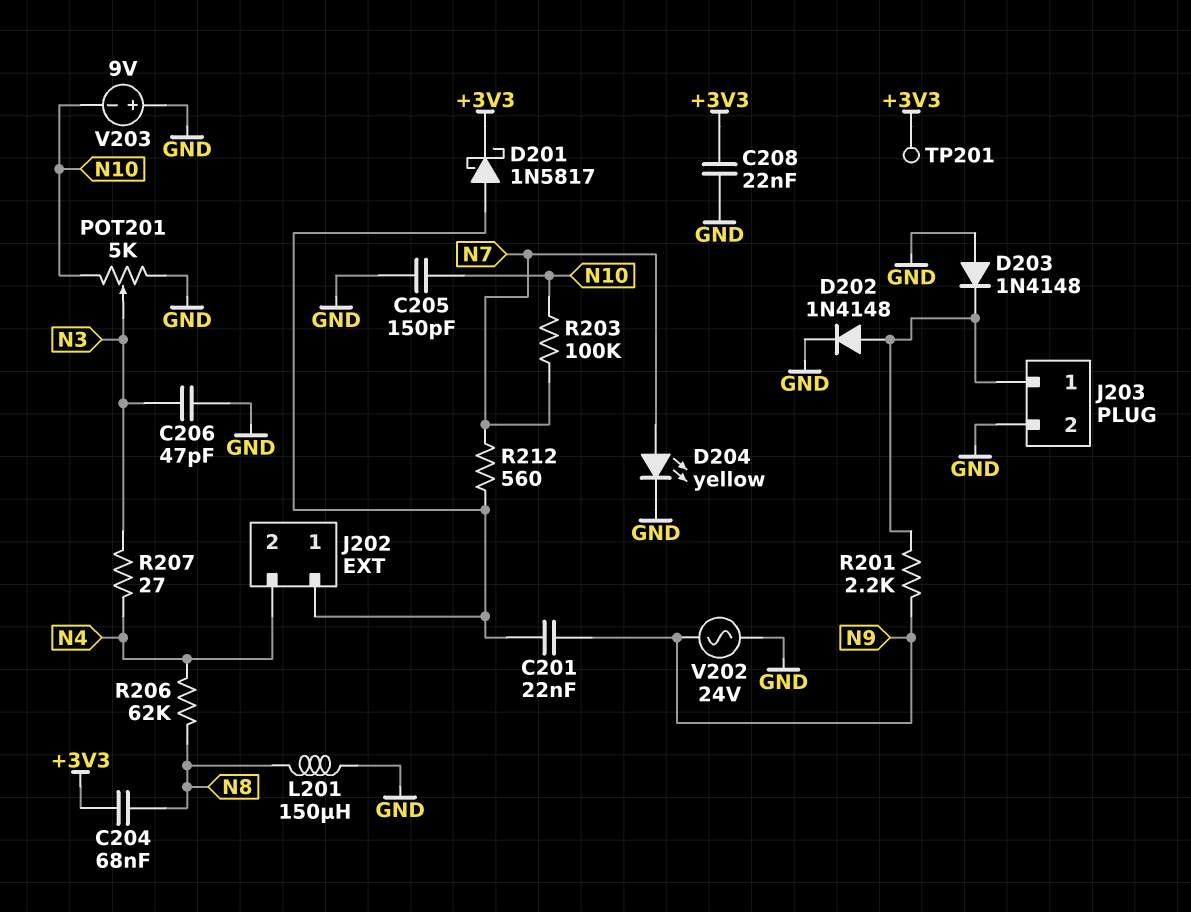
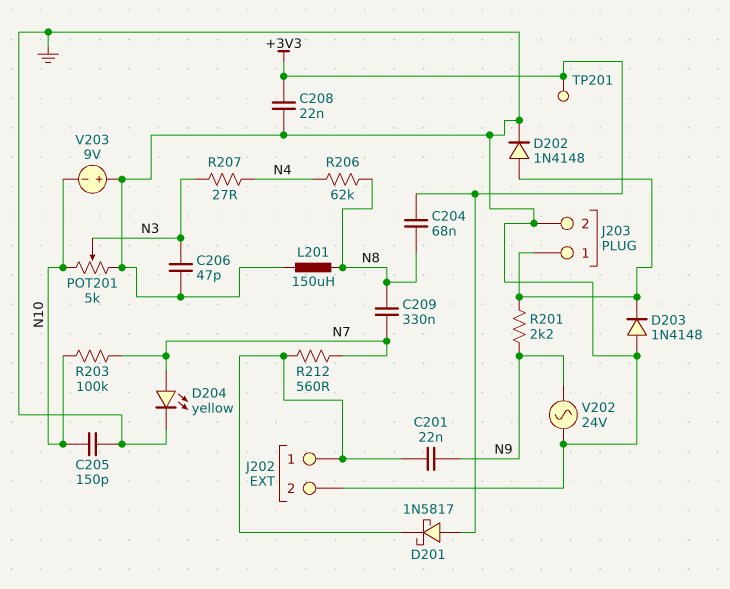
C209: none -> 330nF (N7, N8)
D201: schottky 1N5817 (A J202/1, K +3V3) -> schottky 1N5817 (A +3V3, K J202/1)
J202 pin 2: N4 -> GND

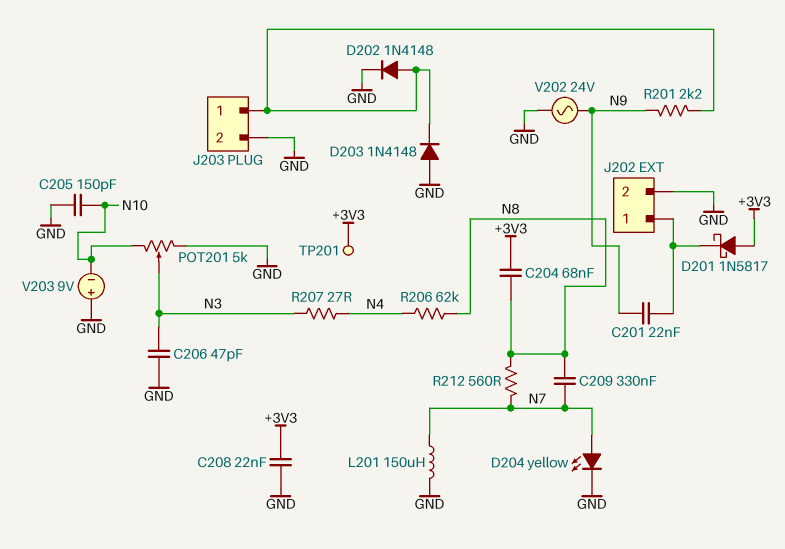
L201: 150uH (GND, N8) -> 150uH (GND, N7)
R203: 100k (N7, N10) -> none
R212: 560 (J202/1, N7) -> 560 (N7, N8)

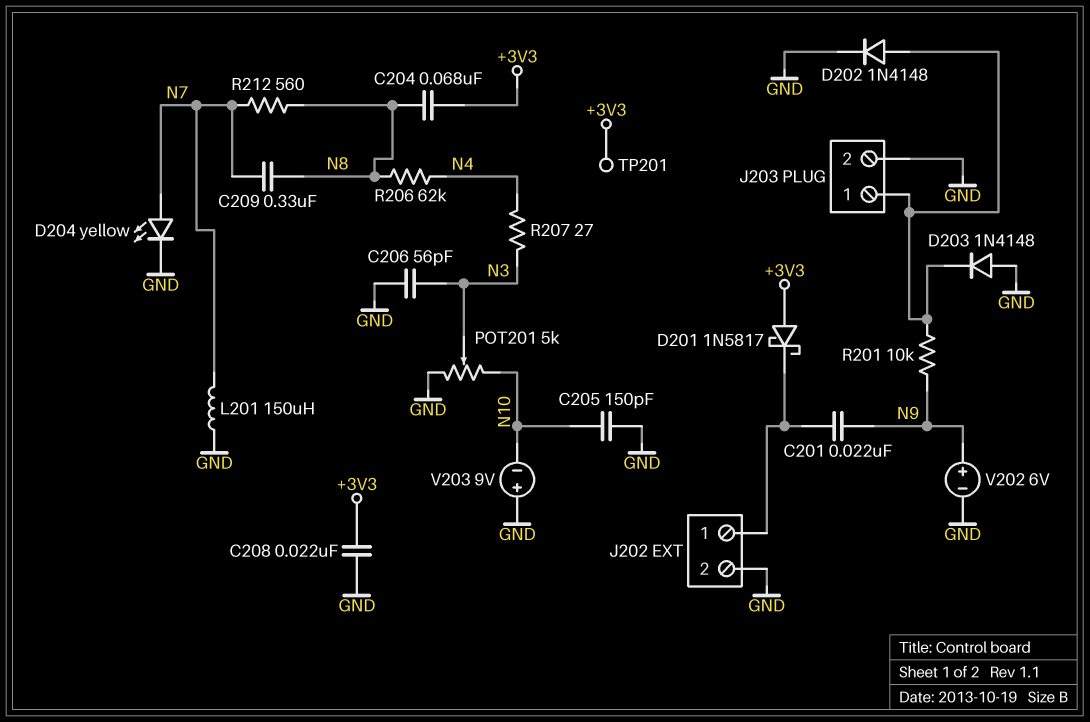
C206: 47pF (GND, N3) -> 56pF (GND, N3)
R201: 2.2k (J203/1, N9) -> 10k (J203/1, N9)
V202: AC 24V (GND, N9) -> 6V (plus N9, minus GND)

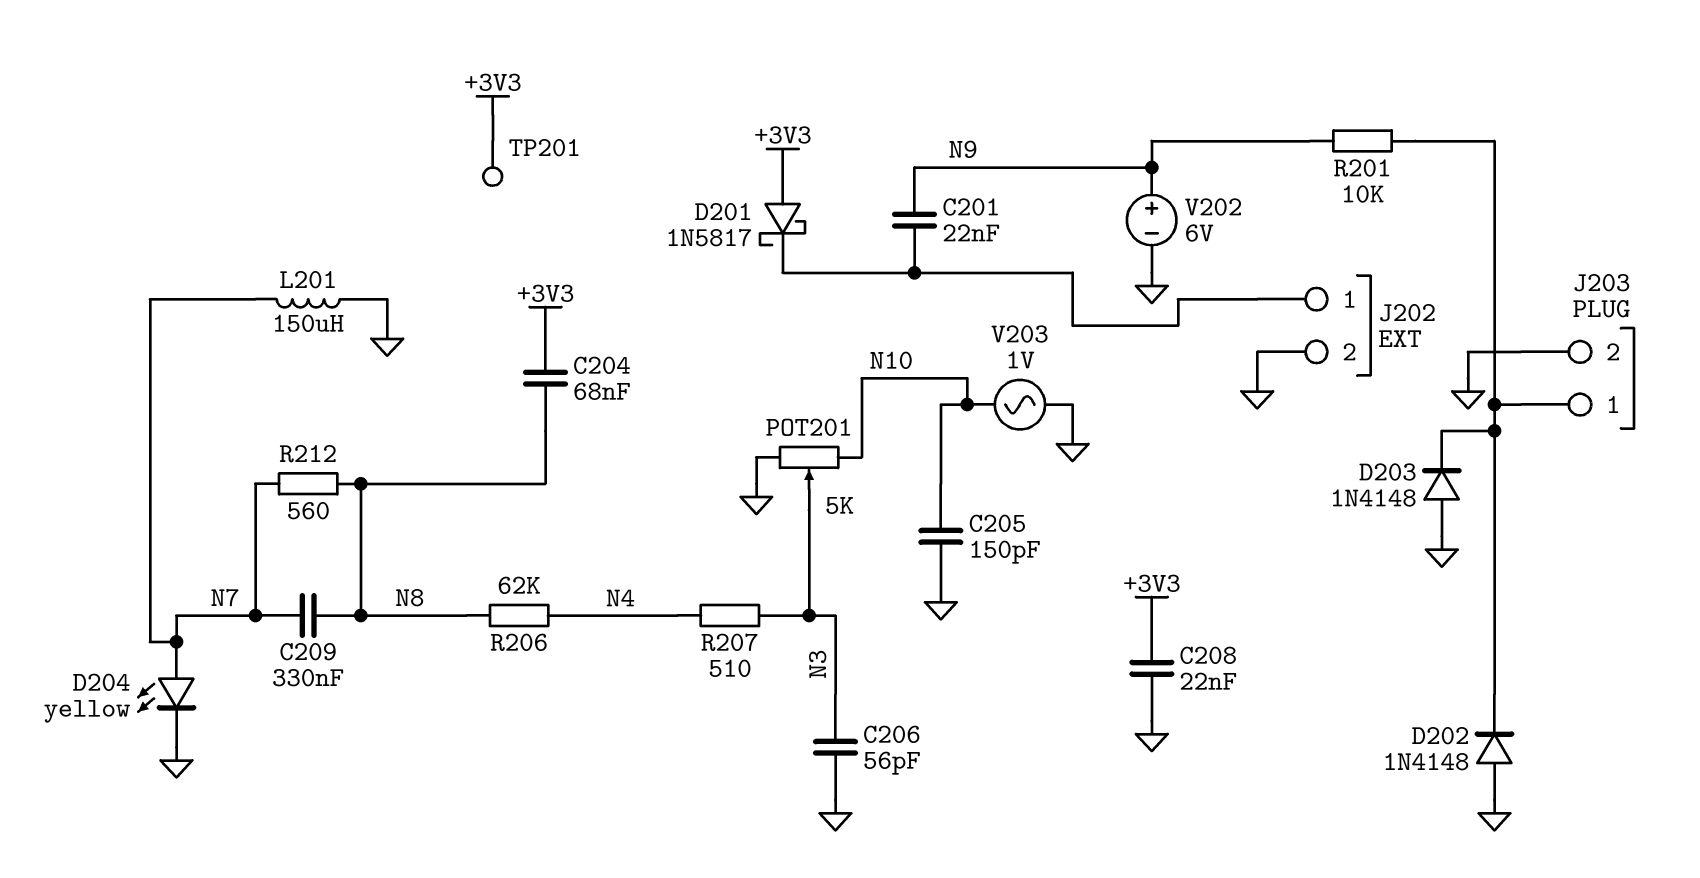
D202: diode 1N4148 (A J203/1, K GND) -> diode 1N4148 (A GND, K J203/1)
R207: 27 (N3, N4) -> 510 (N3, N4)
V203: 9V (plus GND, minus N10) -> AC 1V (GND, N10)

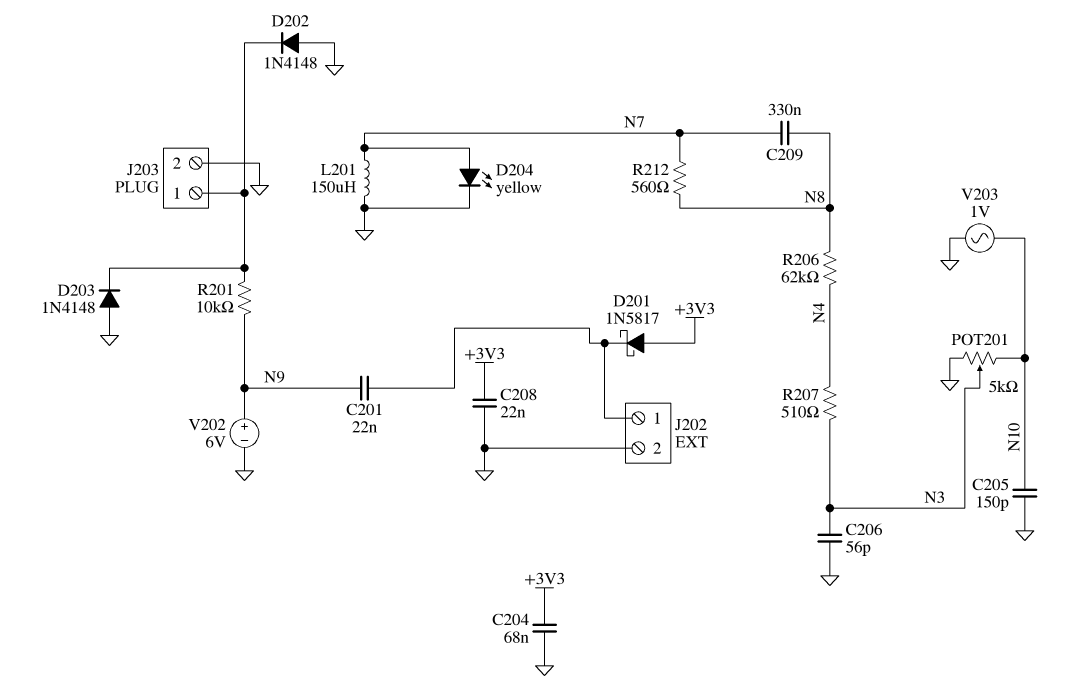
C204: 68nF (+3V3, N8) -> 68nF (+3V3, GND)
TP201: test point (+3V3) -> none

